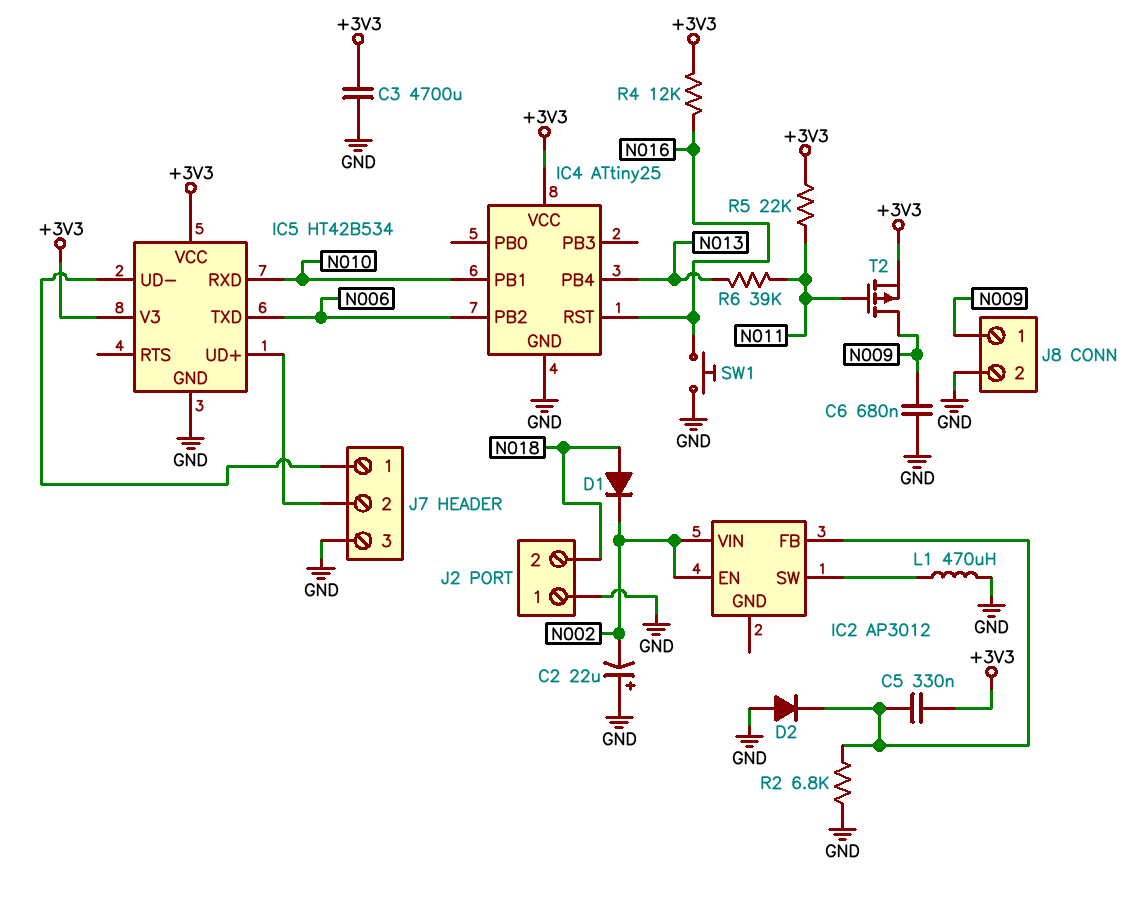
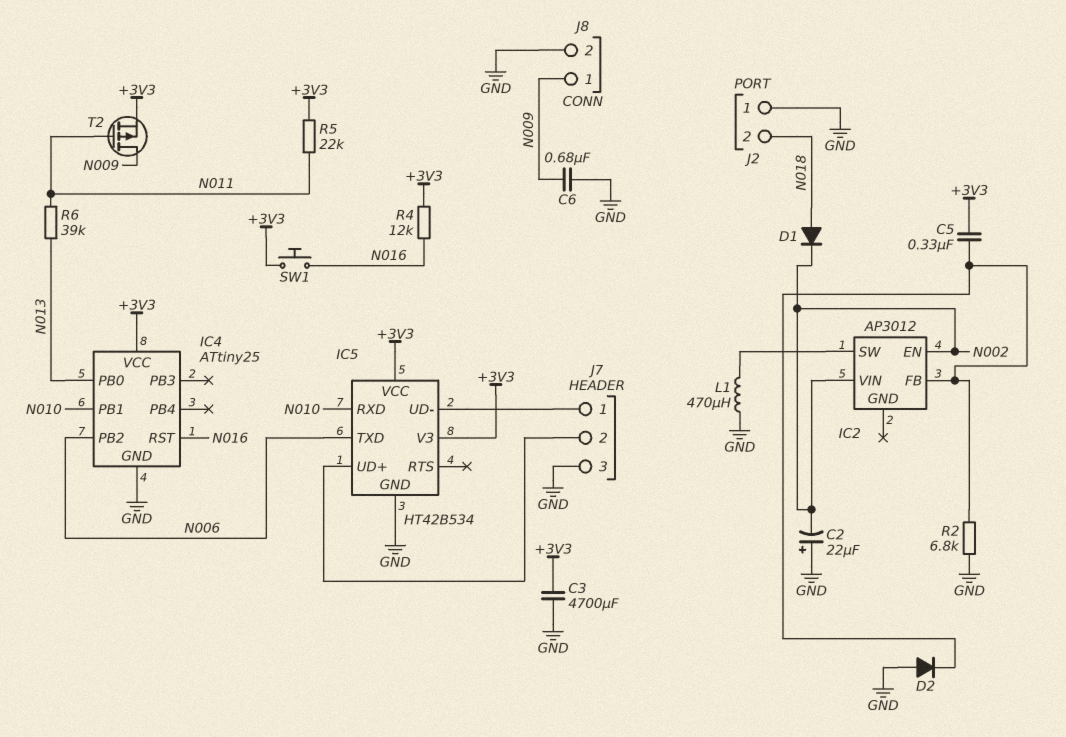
IC4 pin PB0: none -> N013
IC4 pin PB4: N013 -> none
SW1: button (GND, N016) -> button (+3V3, N016)

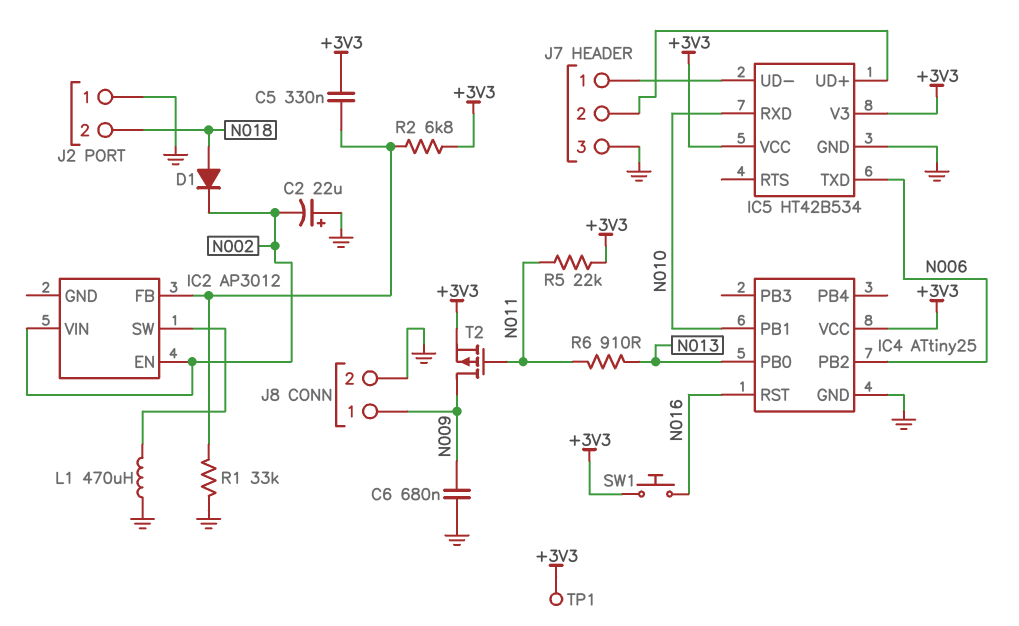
C3: 4700uF (+3V3, GND) -> none
D2: diode (A GND, K IC2/FB) -> none
R1: none -> 33k (GND, IC2/FB)
R2: 6.8k (GND, IC2/FB) -> 6.8k (+3V3, IC2/FB)
R4: 12k (+3V3, N016) -> none
R6: 39k (N011, N013) -> 910 (N011, N013)
TP1: none -> test point (+3V3)

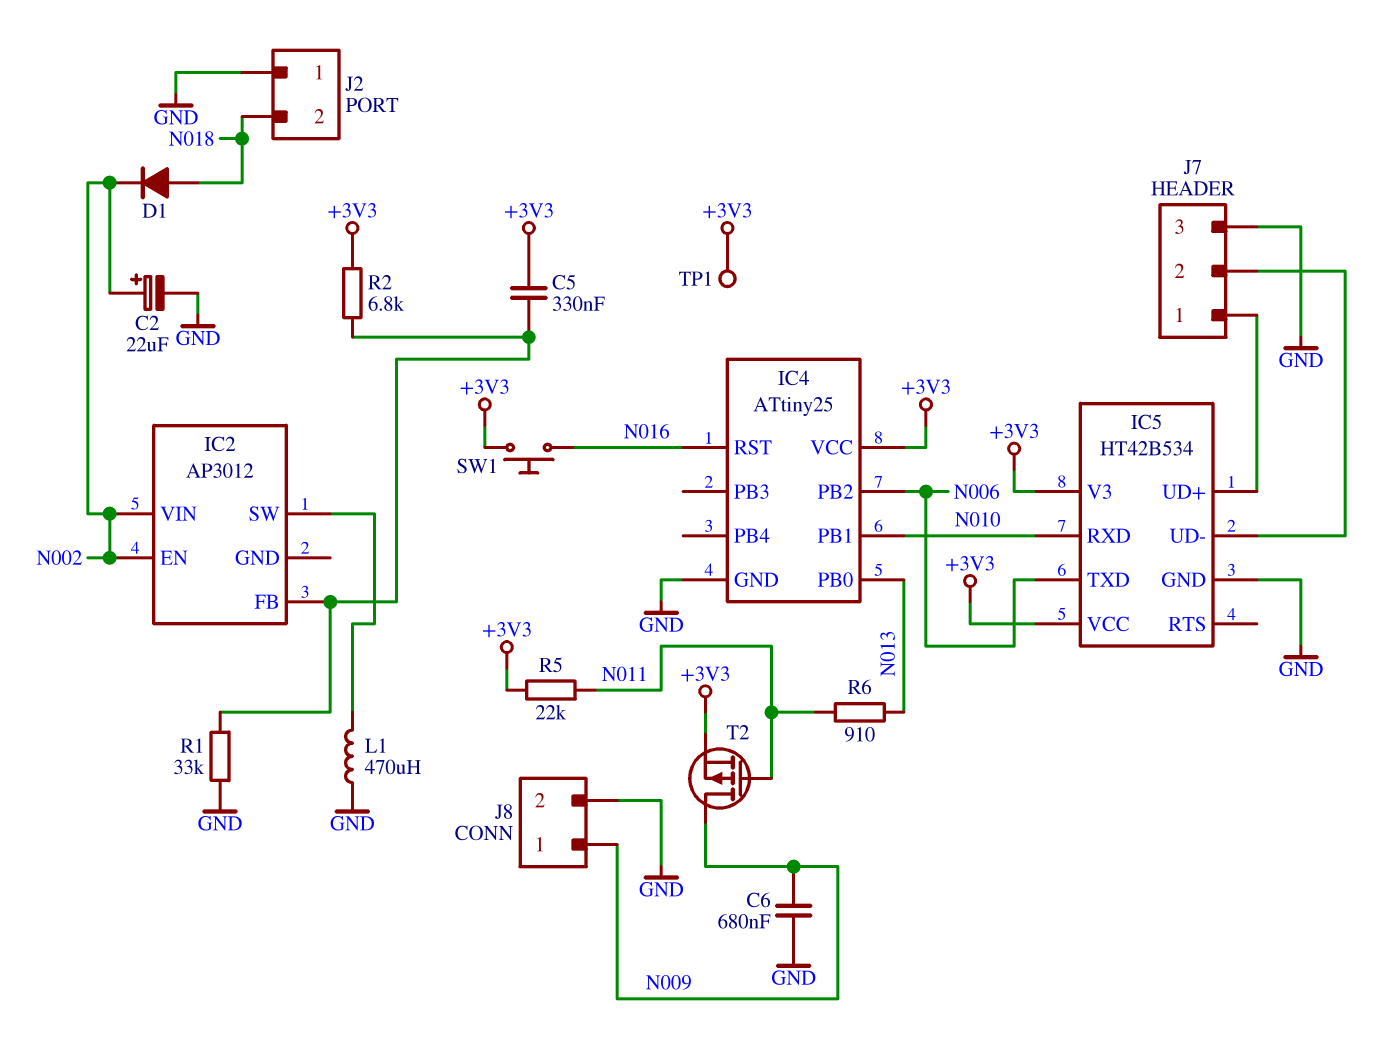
C2: 22uF (plus GND, minus N002) -> 22uF (plus N002, minus GND)
J7 pin 1: IC5/UD- -> IC5/UD+
J7 pin 2: IC5/UD+ -> IC5/UD-

